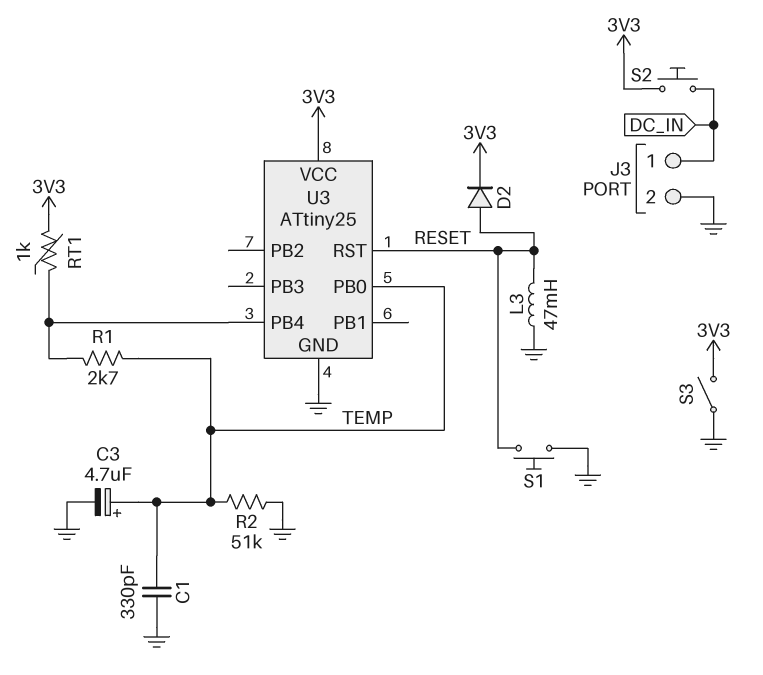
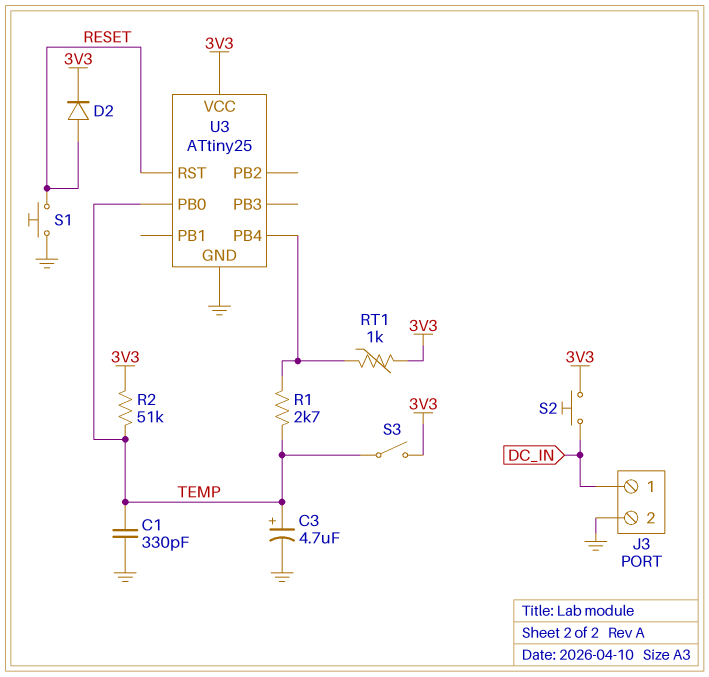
L3: 47mH (GND, RESET) -> none
R2: 51k (GND, TEMP) -> 51k (3V3, TEMP)
S3: switch (3V3, GND) -> switch (3V3, TEMP)

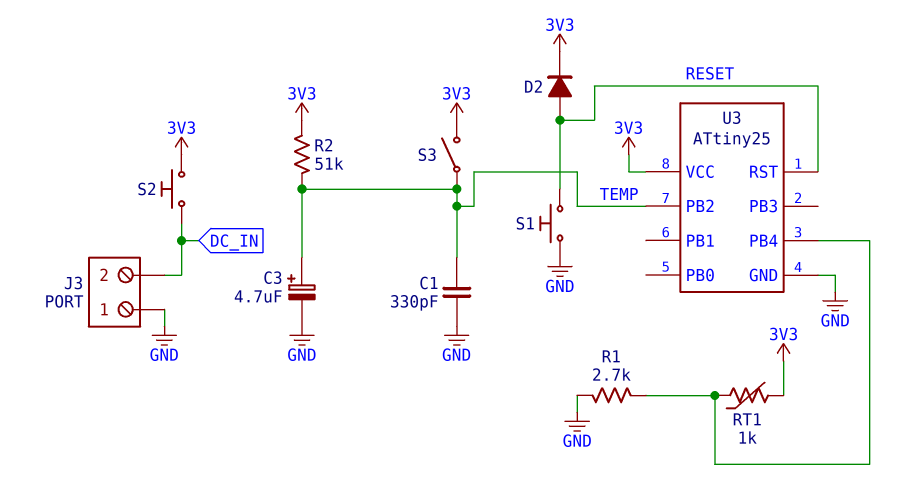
J3 pin 1: DC_IN -> GND
J3 pin 2: GND -> DC_IN
R1: 2.7k (TEMP, U3/PB4) -> 2.7k (GND, U3/PB4)
U3 pin PB0: TEMP -> none
U3 pin PB2: none -> TEMP

